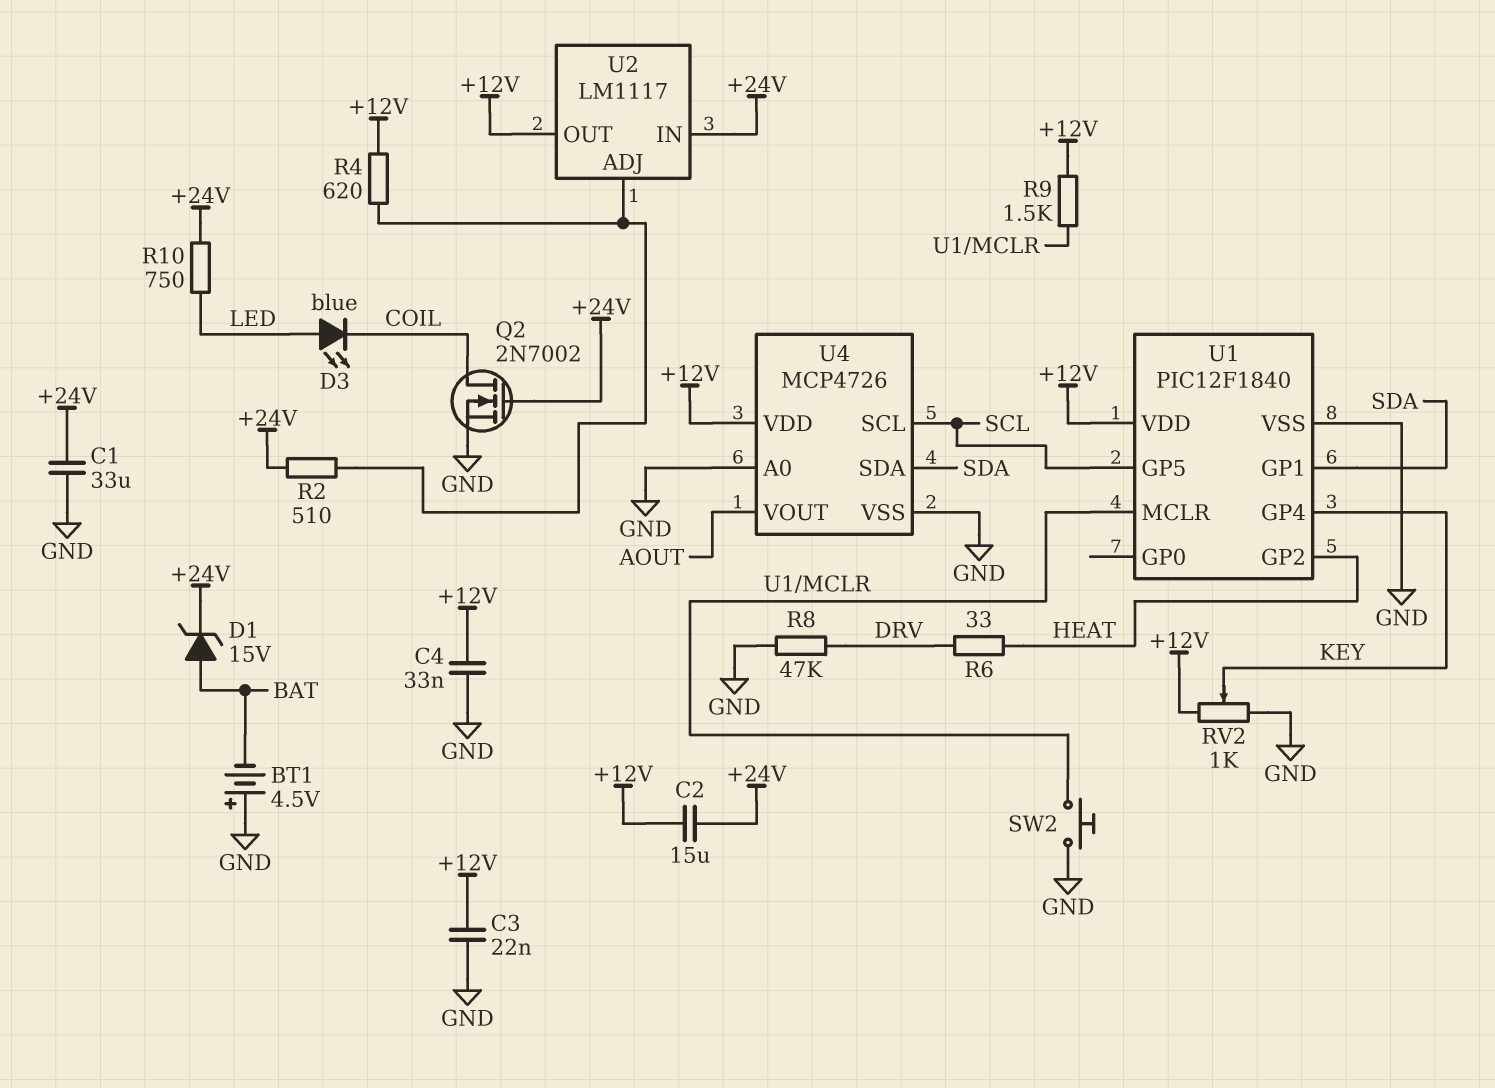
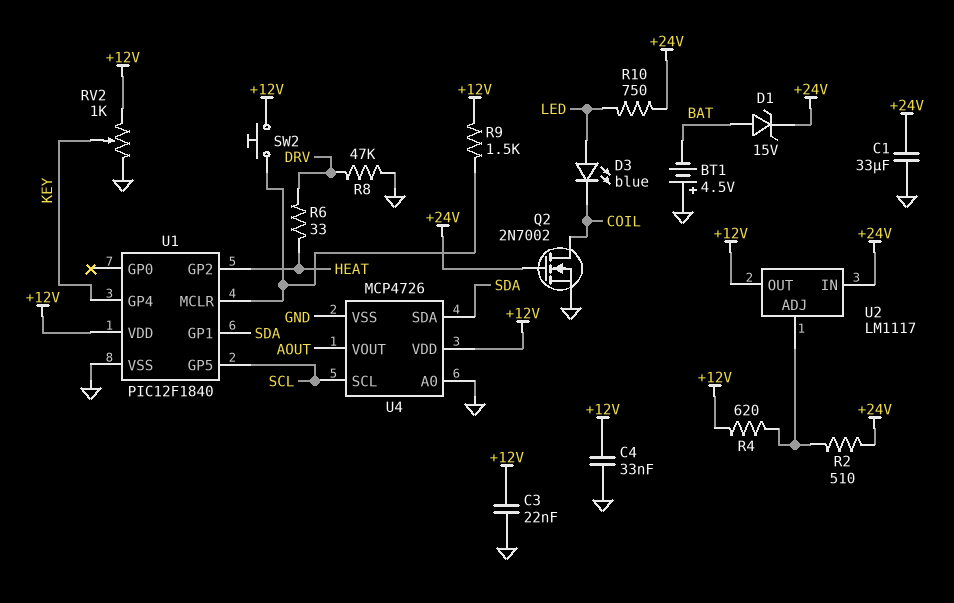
C2: 15uF (+12V, +24V) -> none
SW2: button (GND, U1/MCLR) -> button (+12V, U1/MCLR)

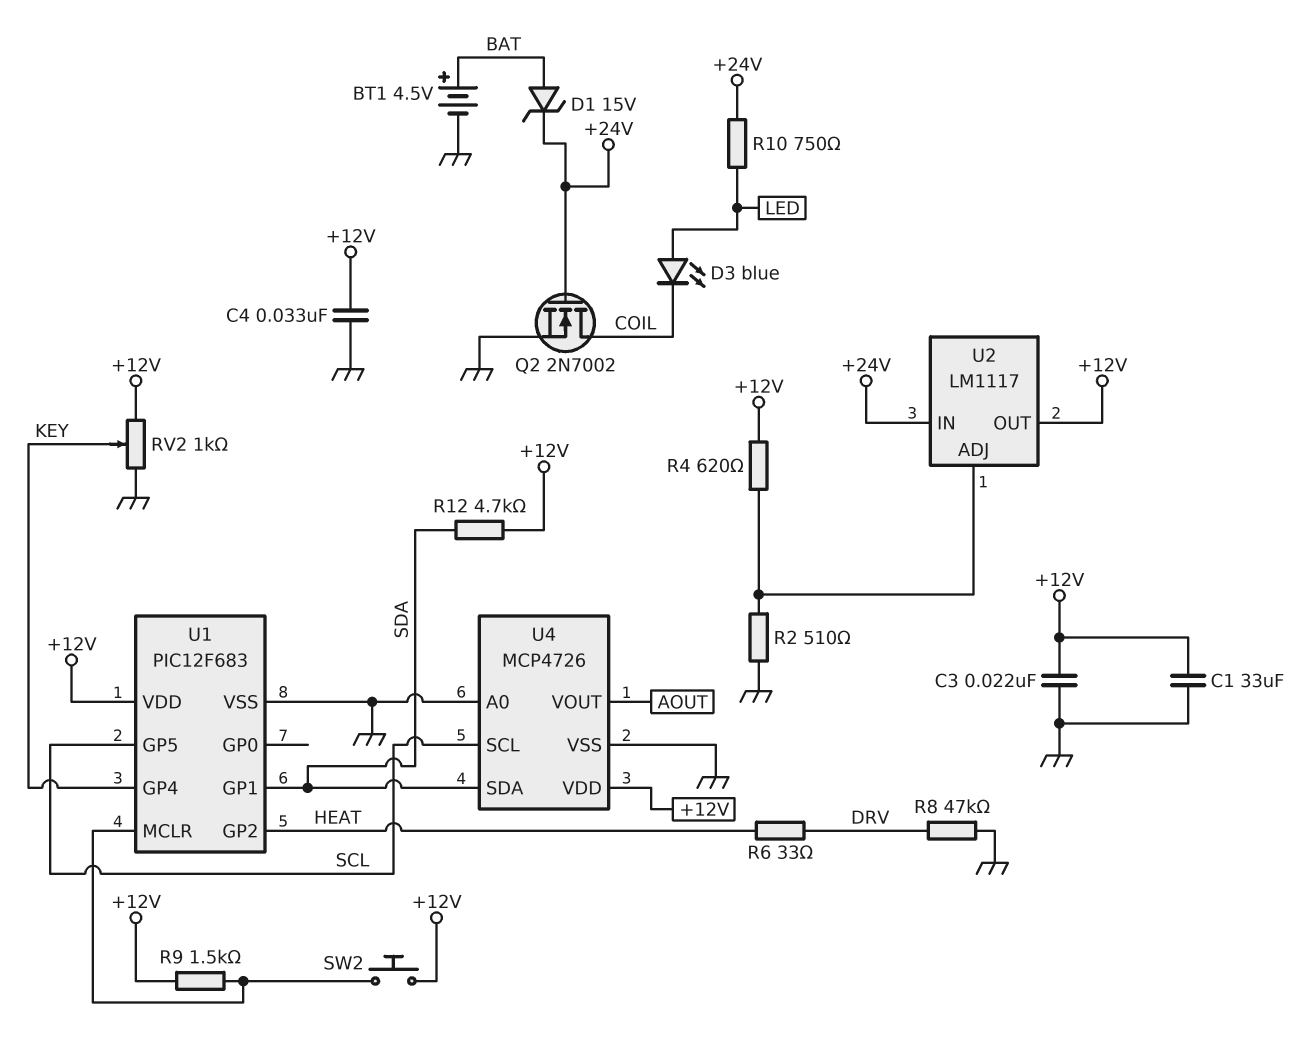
BT1: 4.5V (plus GND, minus BAT) -> 4.5V (plus BAT, minus GND)
C1: 33uF (+24V, GND) -> 33uF (+12V, GND)
R2: 510 (+24V, U2/ADJ) -> 510 (GND, U2/ADJ)
R12: none -> 4.7k (+12V, SDA)
U1: PIC12F1840 -> PIC12F683

